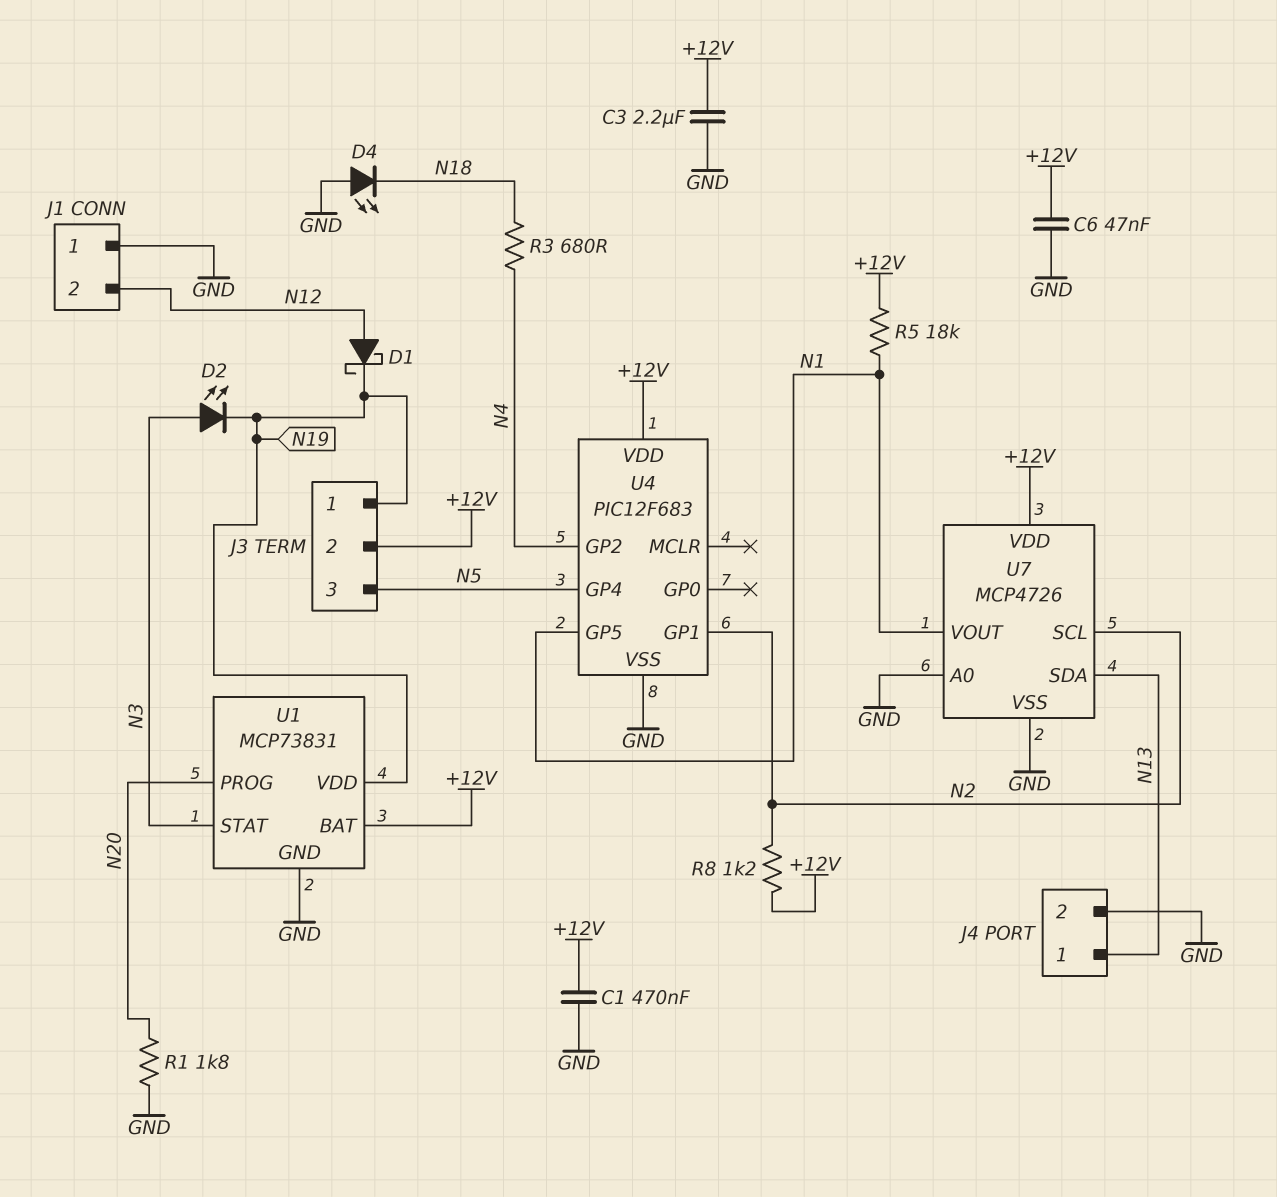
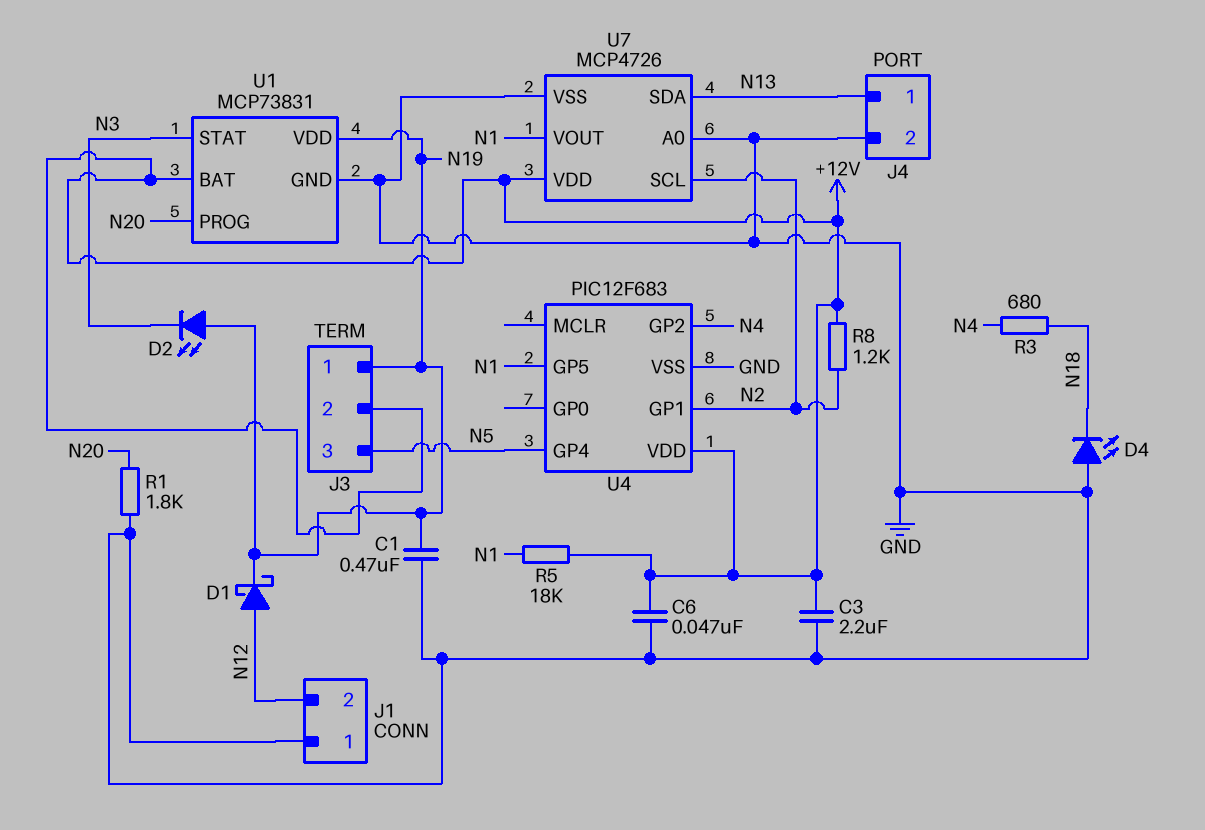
C1: 470nF (+12V, GND) -> 470nF (GND, N19)
D2: LED (A N3, K N19) -> LED (A N19, K N3)

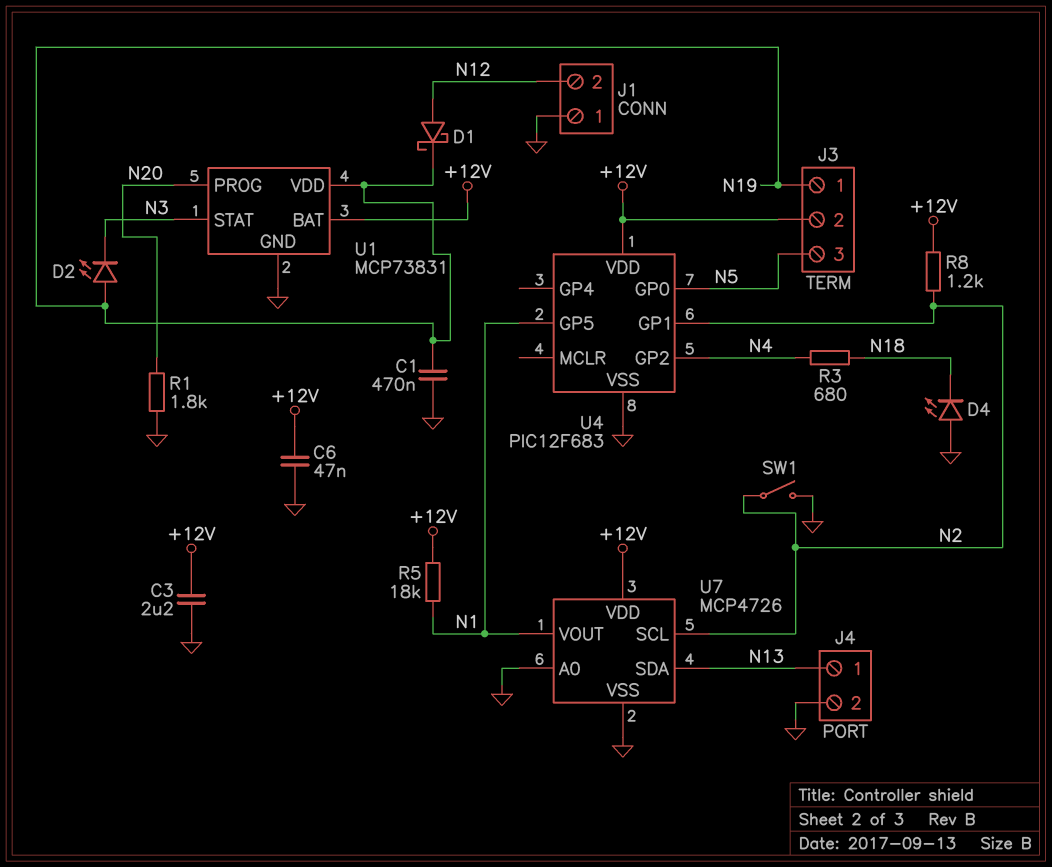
SW1: none -> switch (GND, N2)
U4 pin GP0: none -> N5
U4 pin GP4: N5 -> none

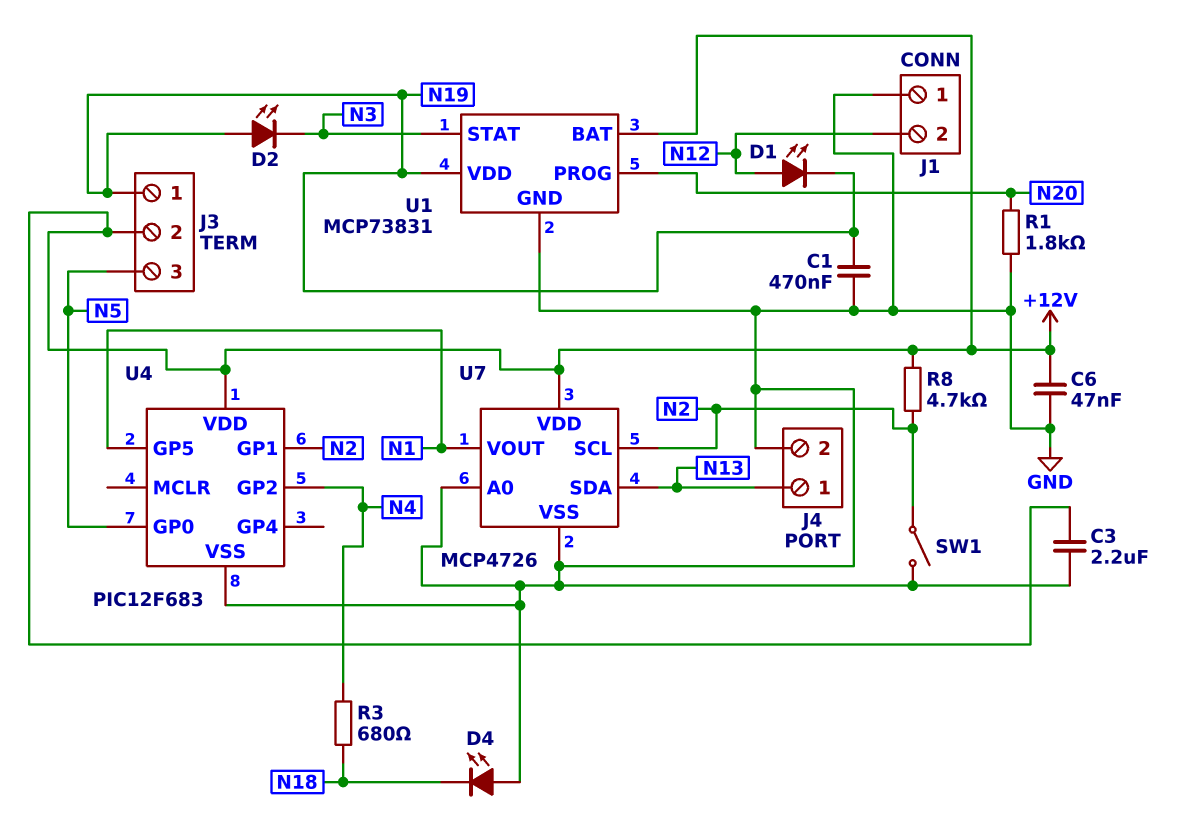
D1: schottky (A N12, K N19) -> LED (A N12, K N19)
R5: 18k (+12V, N1) -> none
R8: 1.2k (+12V, N2) -> 4.7k (+12V, N2)

